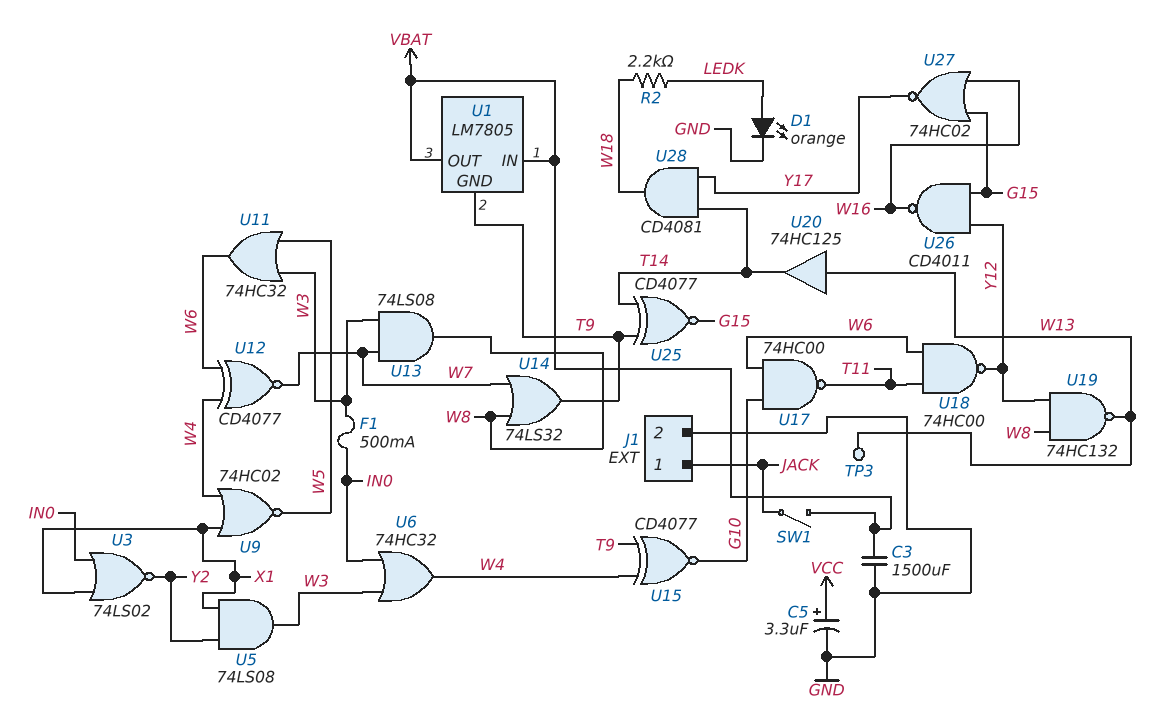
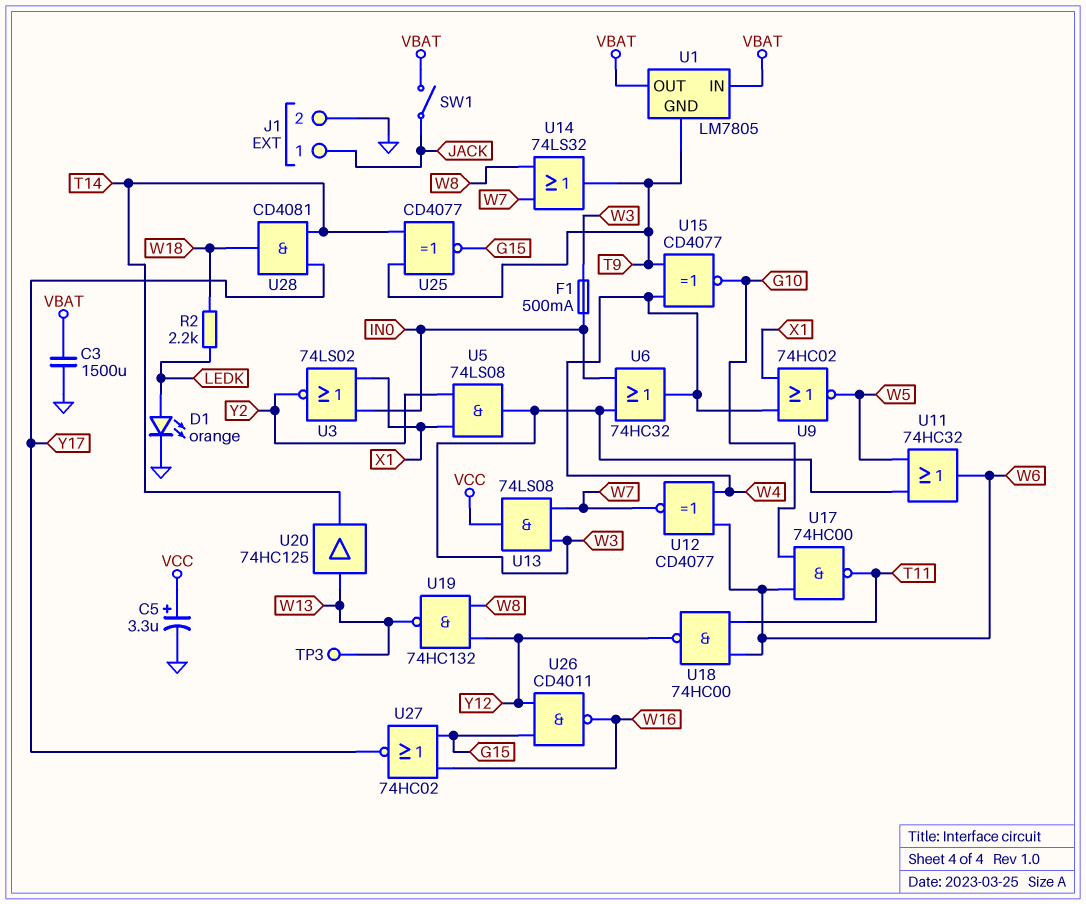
U13: AND 74LS08 (in W3, in W7, out W8) -> AND 74LS08 (in W3, in W7, out VCC)

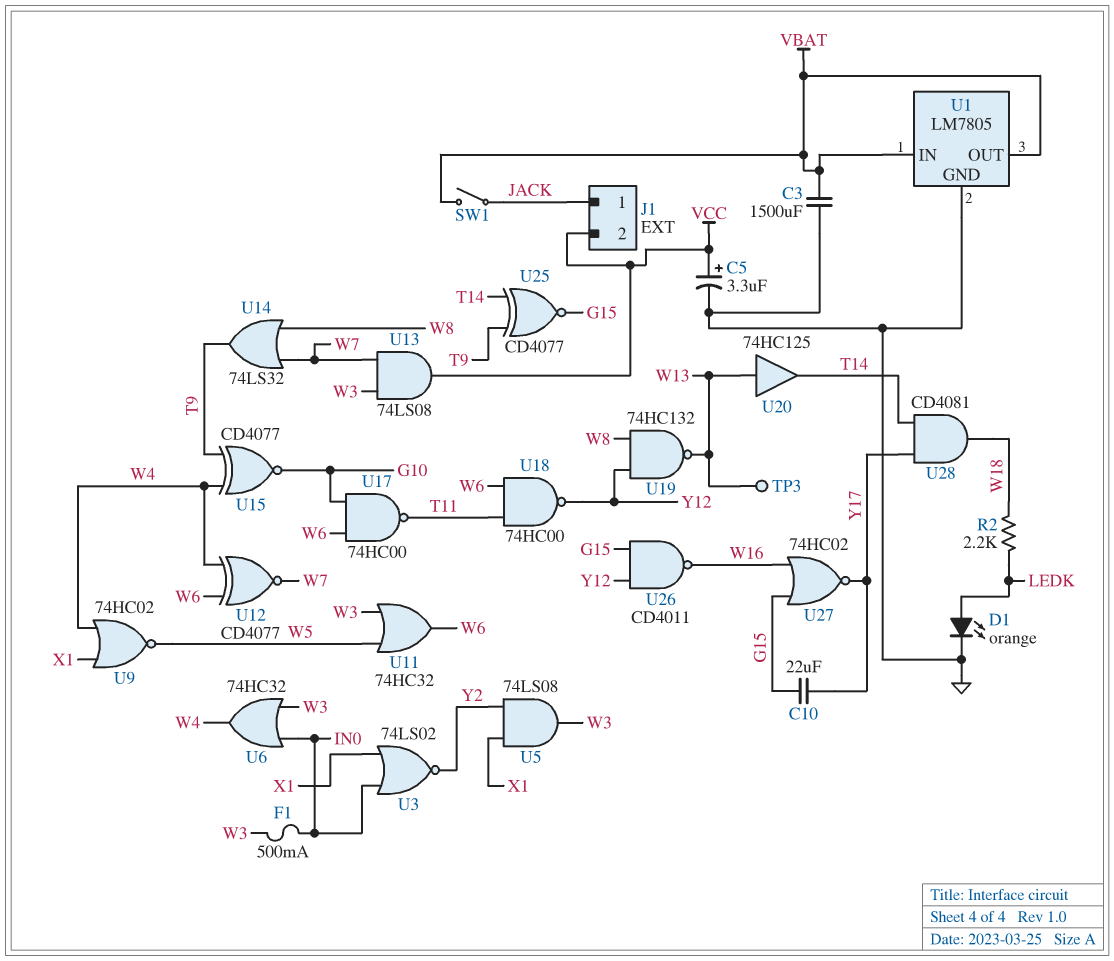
C10: none -> 22uF (G15, Y17)
J1 pin 2: GND -> VCC
U1 pin GND: T9 -> GND

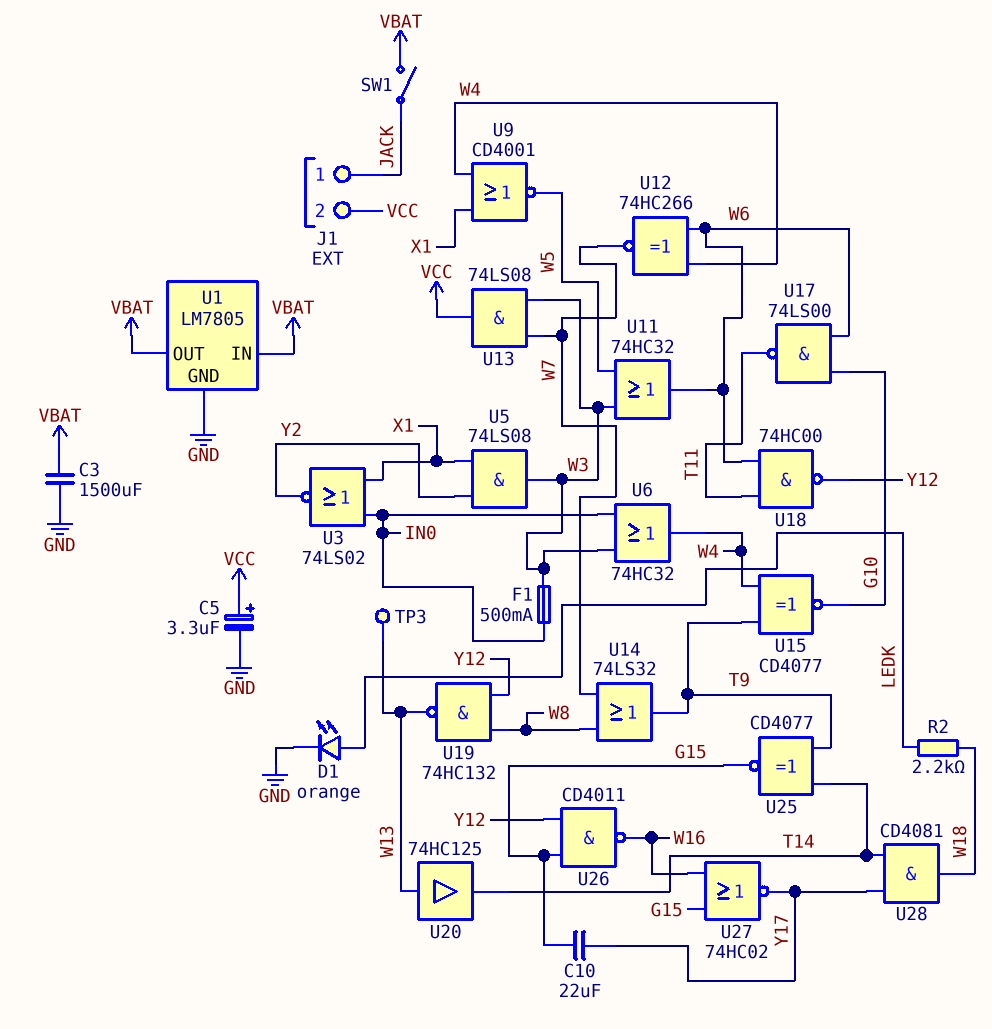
U9: NOR 74HC02 (in W4, in X1, out W5) -> NOR CD4001 (in W4, in X1, out W5)
U12: XNOR CD4077 (in W4, in W6, out W7) -> XNOR 74HC266 (in W4, in W6, out W7)
U17: NAND 74HC00 (in G10, in W6, out T11) -> NAND 74LS00 (in G10, in W6, out T11)

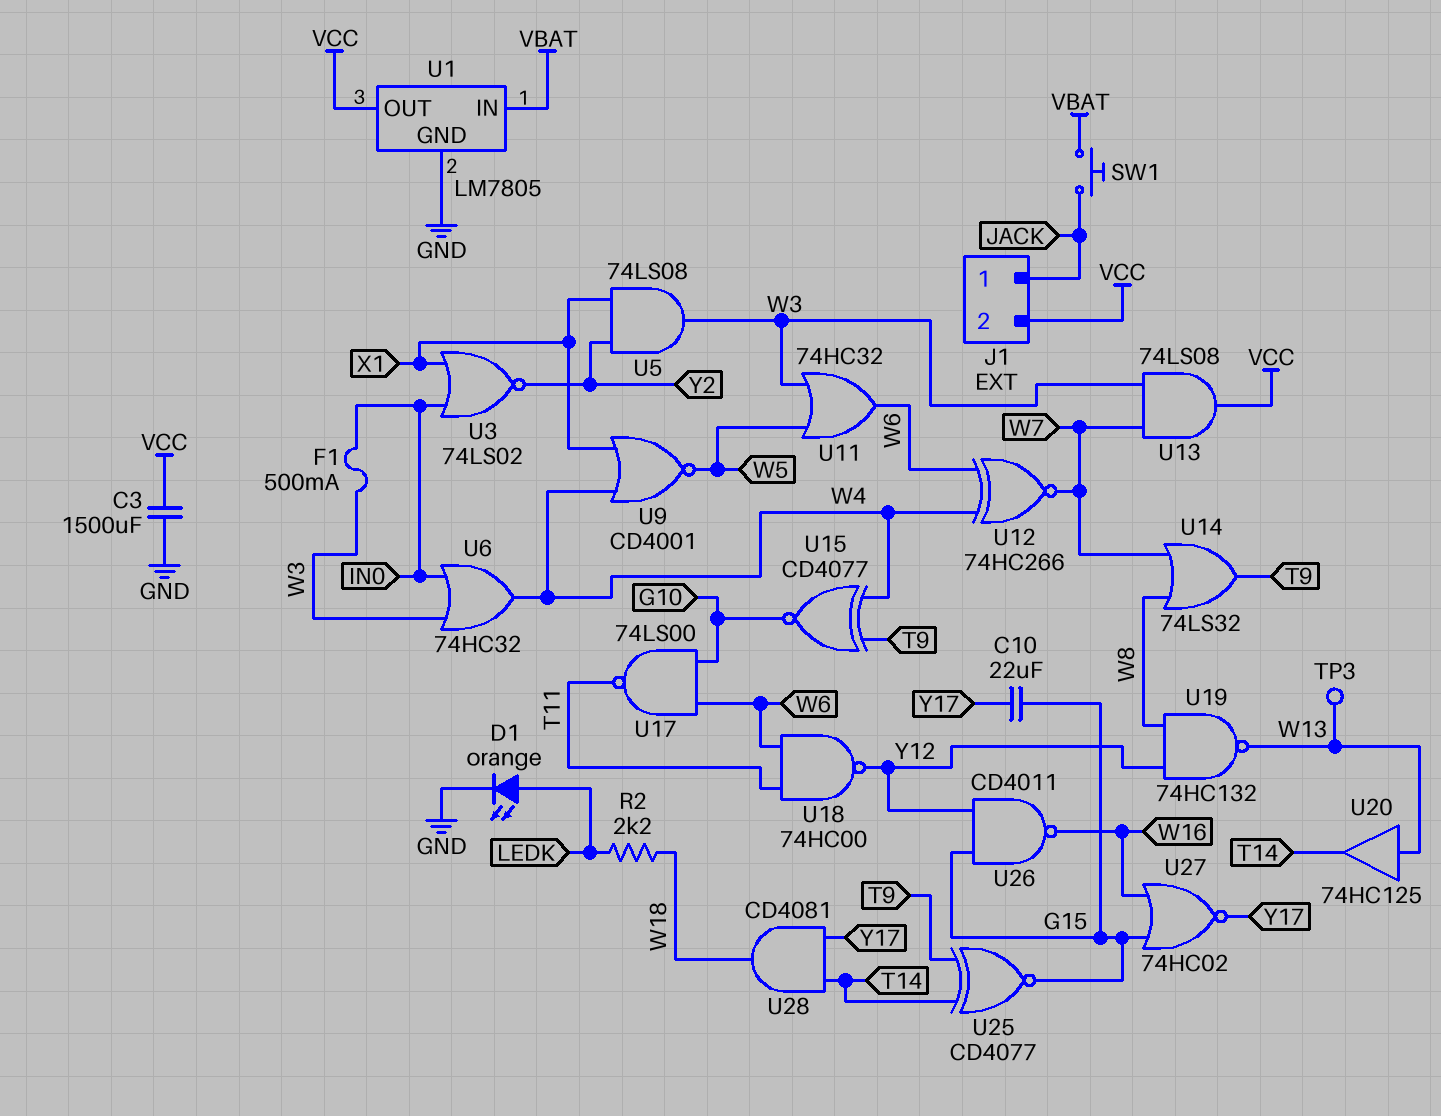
C3: 1500uF (GND, VBAT) -> 1500uF (GND, VCC)
C5: 3.3uF (plus VCC, minus GND) -> none
SW1: switch (JACK, VBAT) -> button (JACK, VBAT)
U1 pin OUT: VBAT -> VCC

